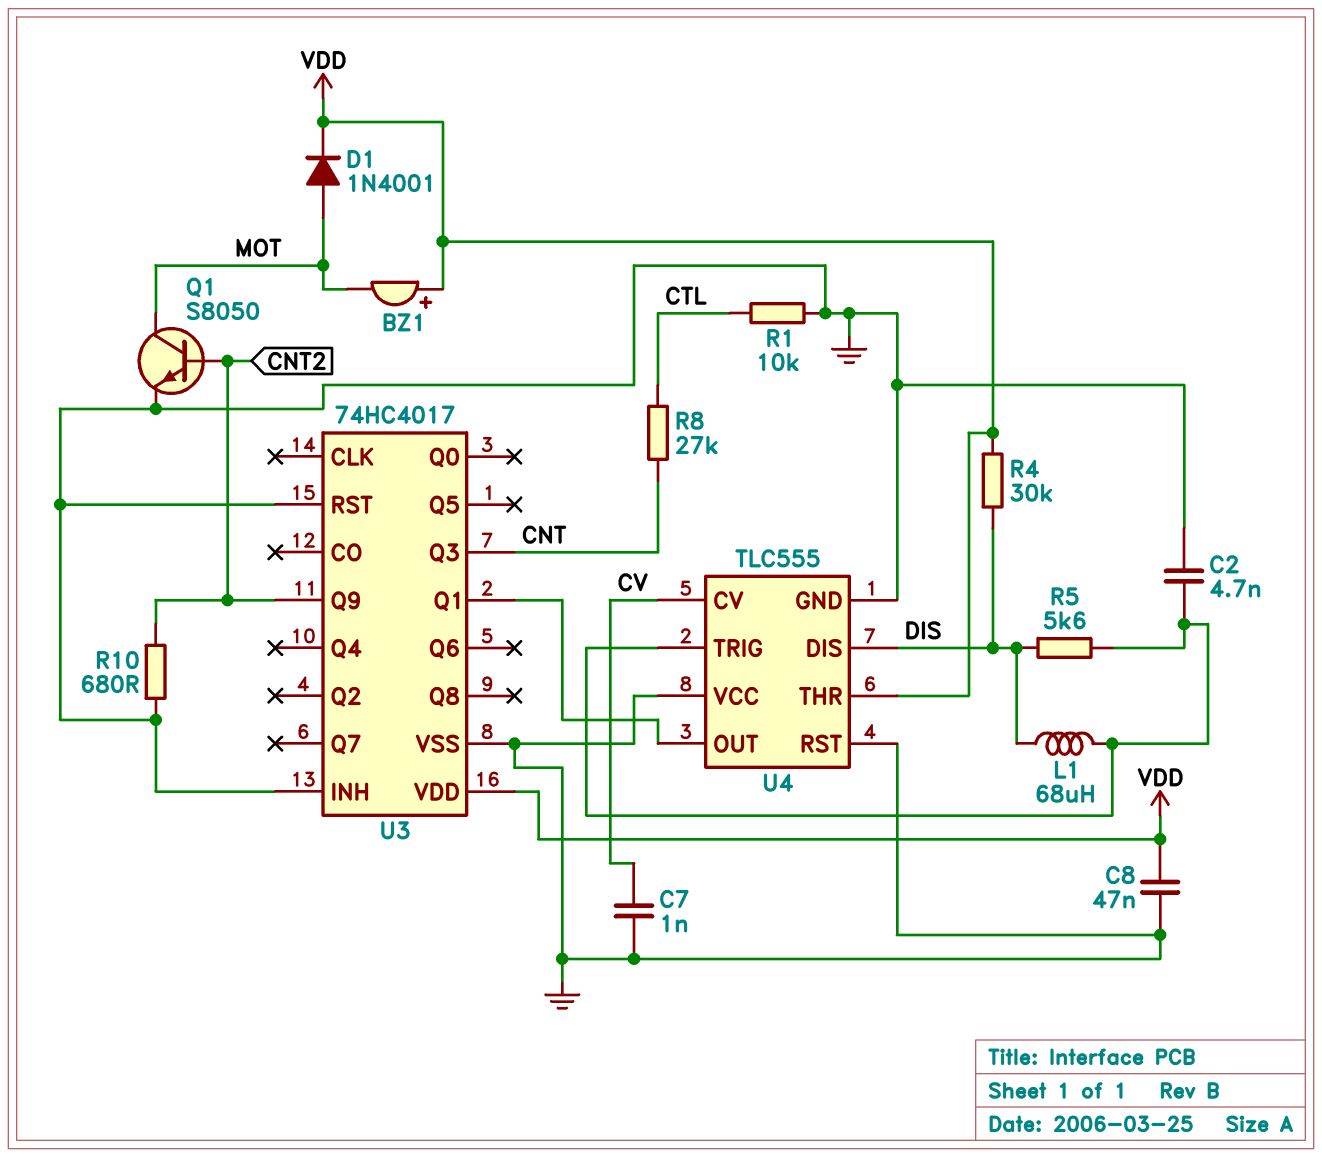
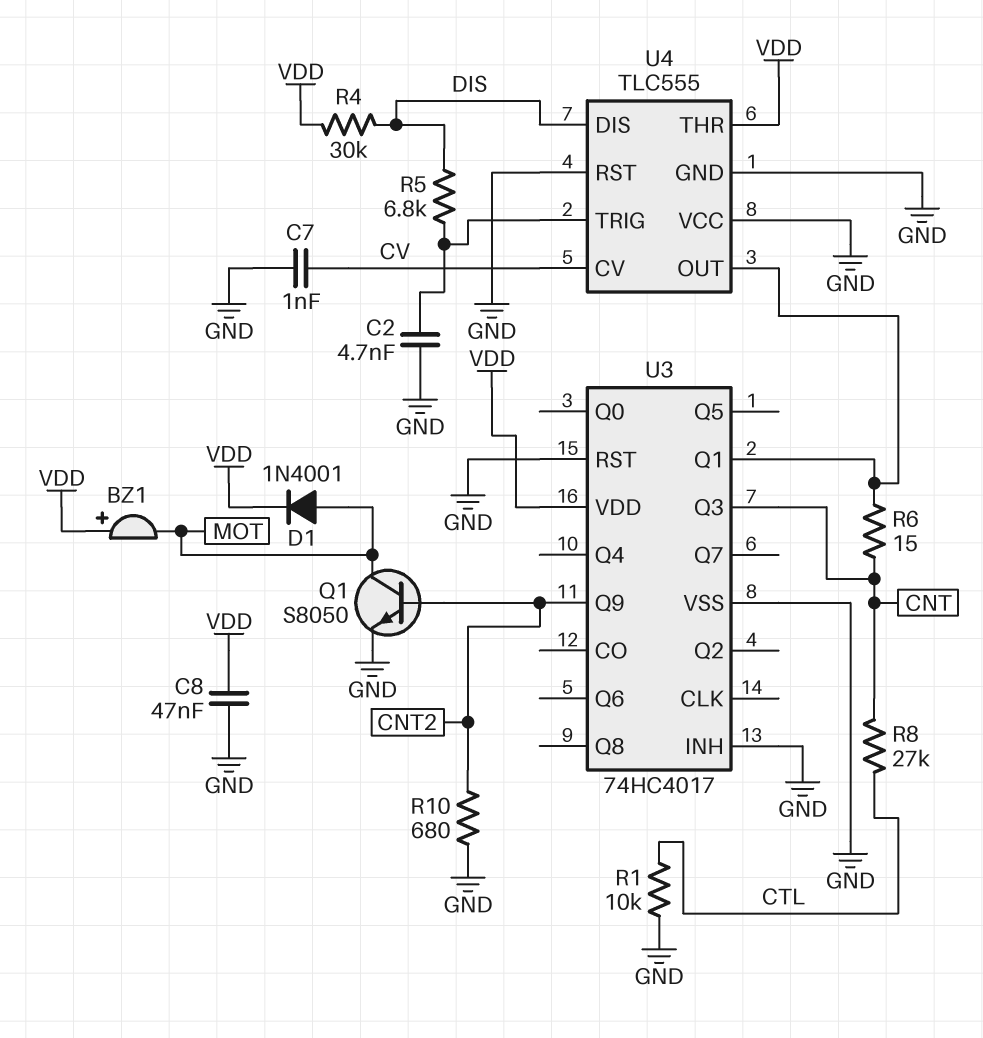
L1: 68uH (DIS, U4/TRIG) -> none
R5: 5.6k (DIS, U4/TRIG) -> 6.8k (DIS, U4/TRIG)
R6: none -> 15 (CNT, U3/Q1)

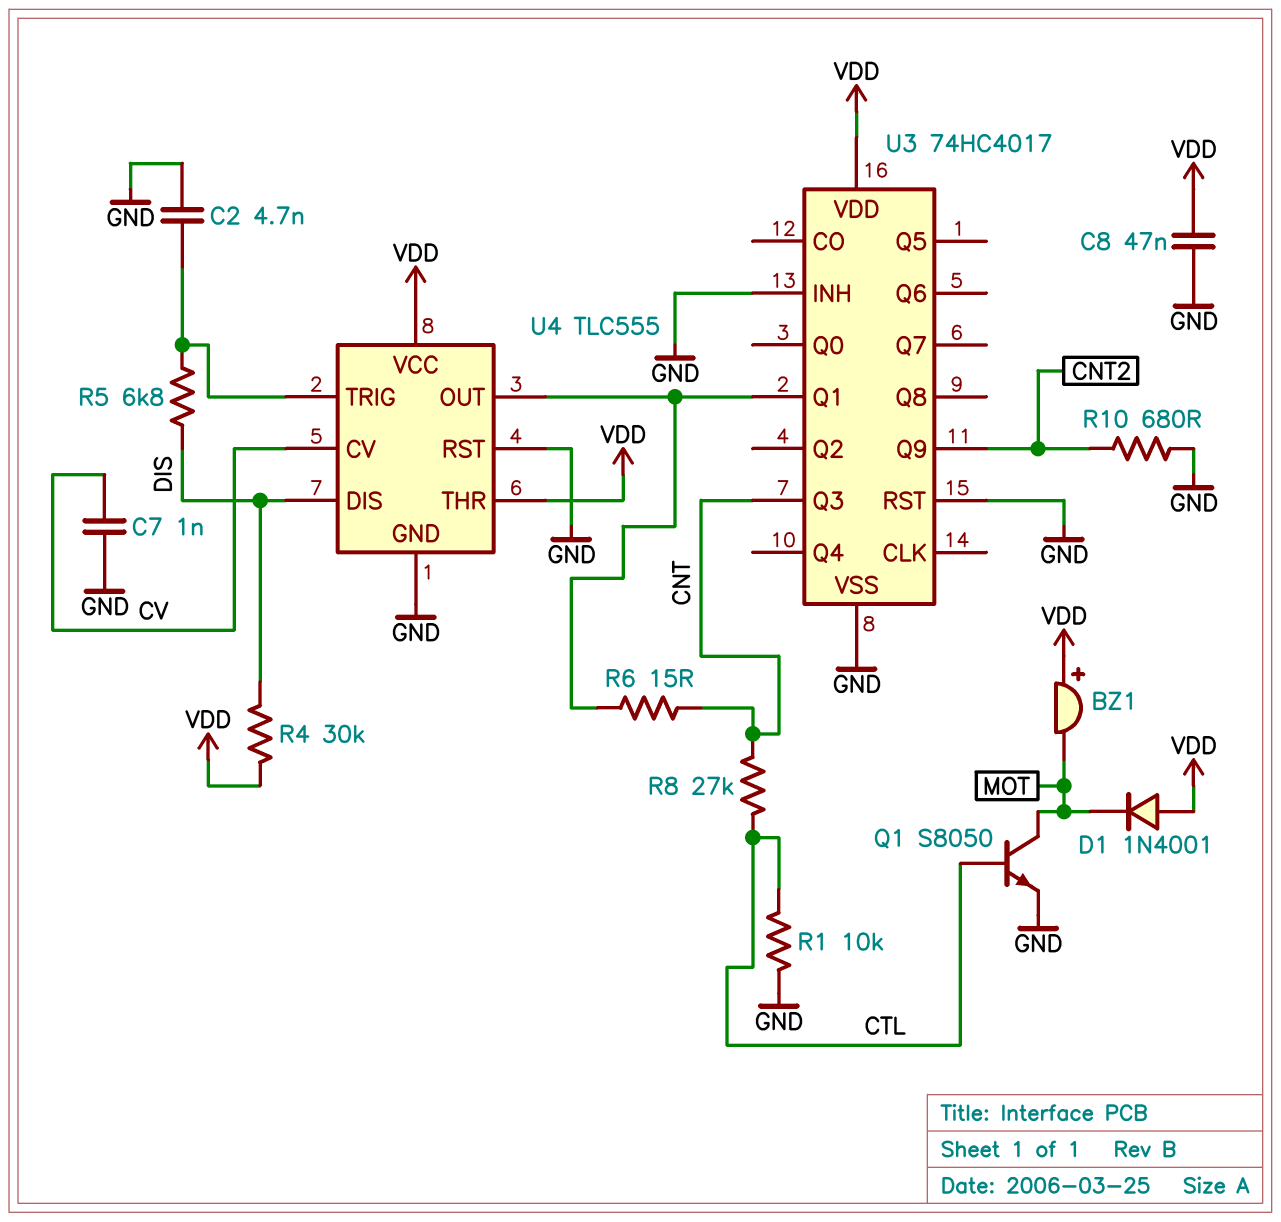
D1: diode 1N4001 (A MOT, K VDD) -> diode 1N4001 (A VDD, K MOT)
Q1: NPN S8050 (B CNT2, C MOT, E GND) -> NPN S8050 (B CTL, C MOT, E GND)
U4 pin VCC: GND -> VDD

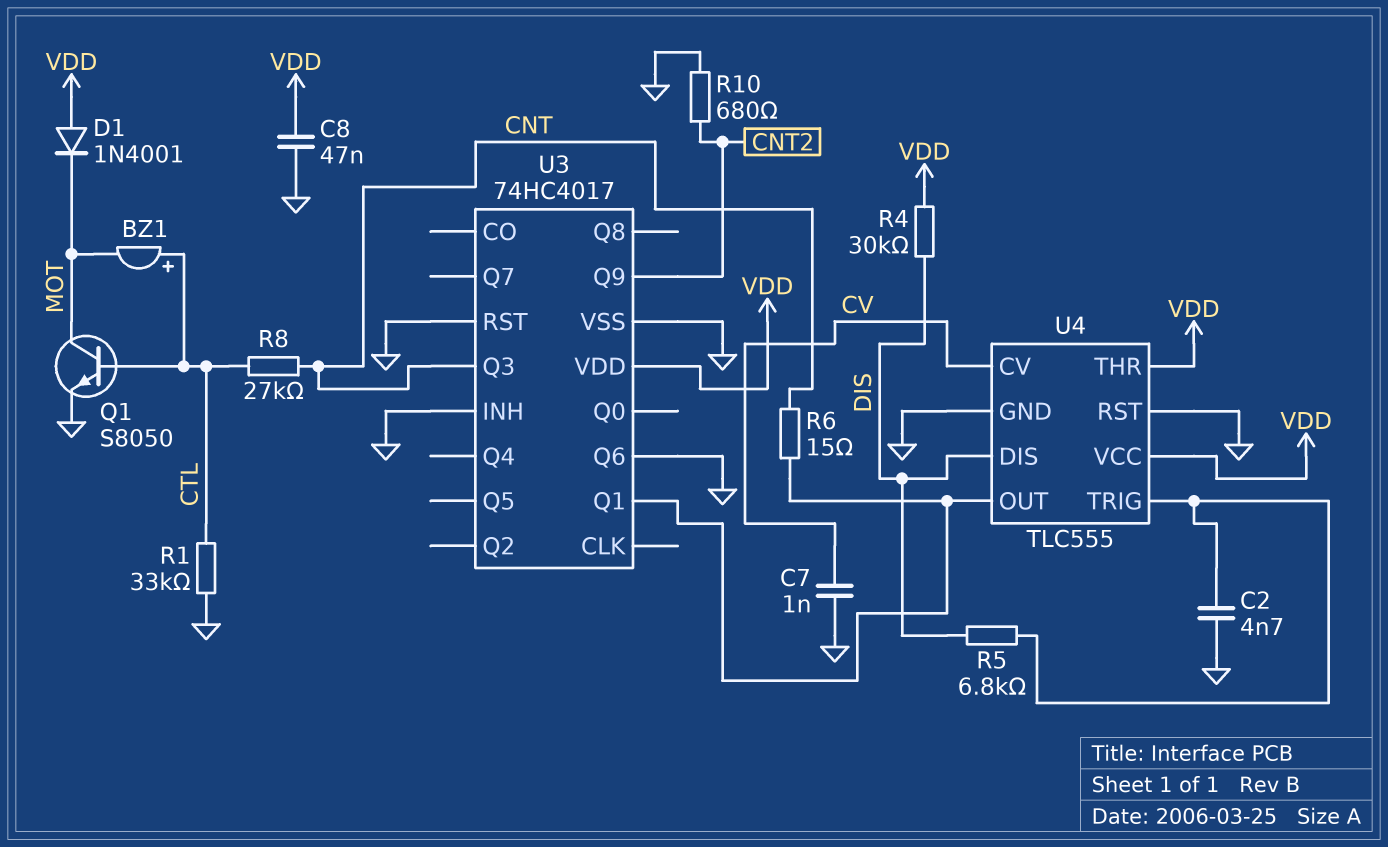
BZ1: buzzer (plus VDD, minus MOT) -> buzzer (plus CTL, minus MOT)
R1: 10k (CTL, GND) -> 33k (CTL, GND)
U3 pin Q6: none -> GND

